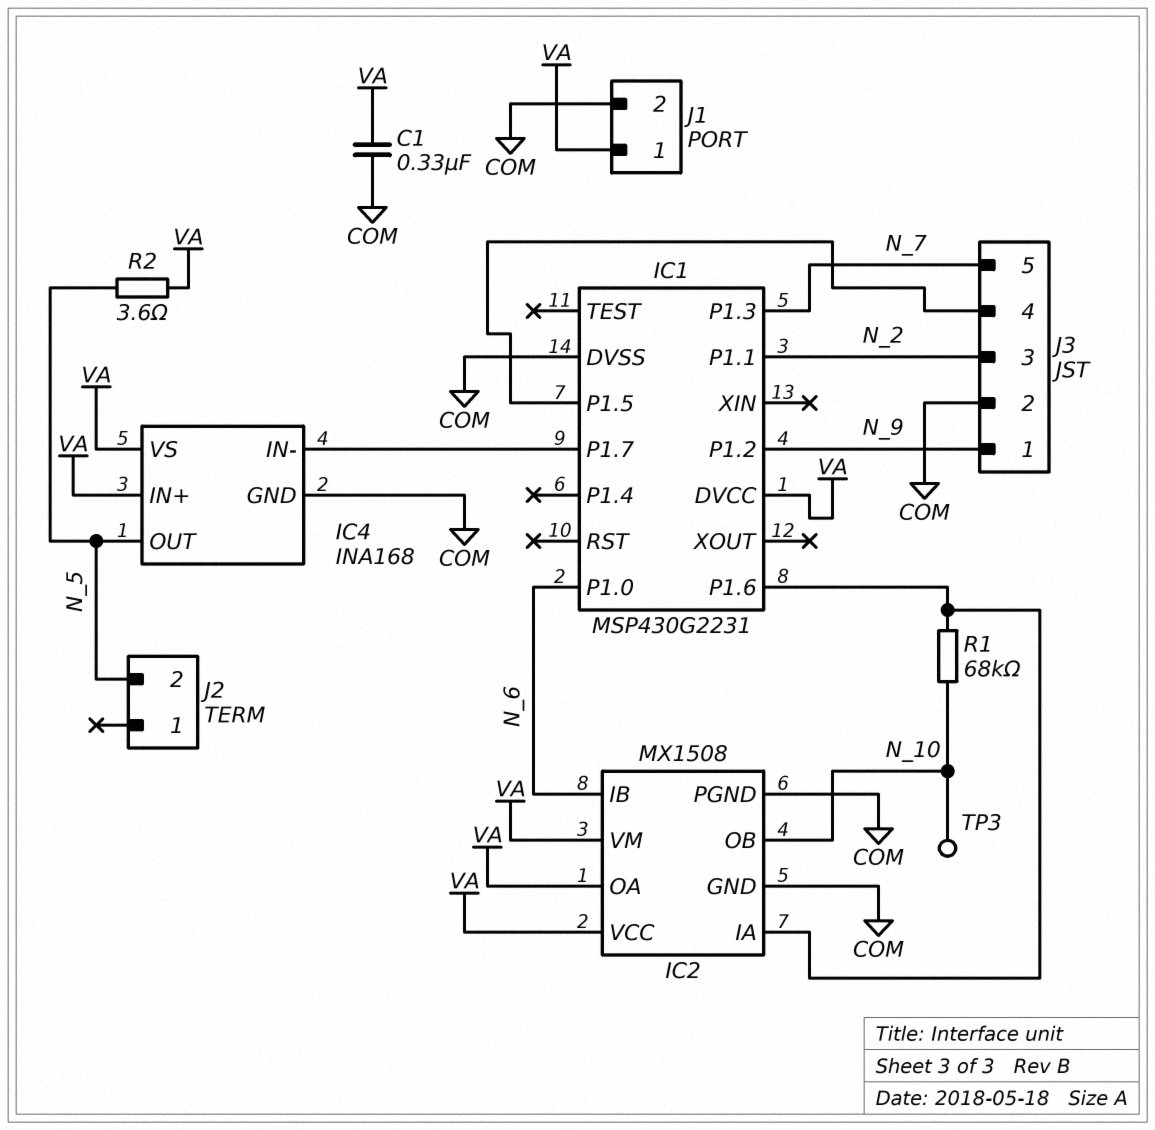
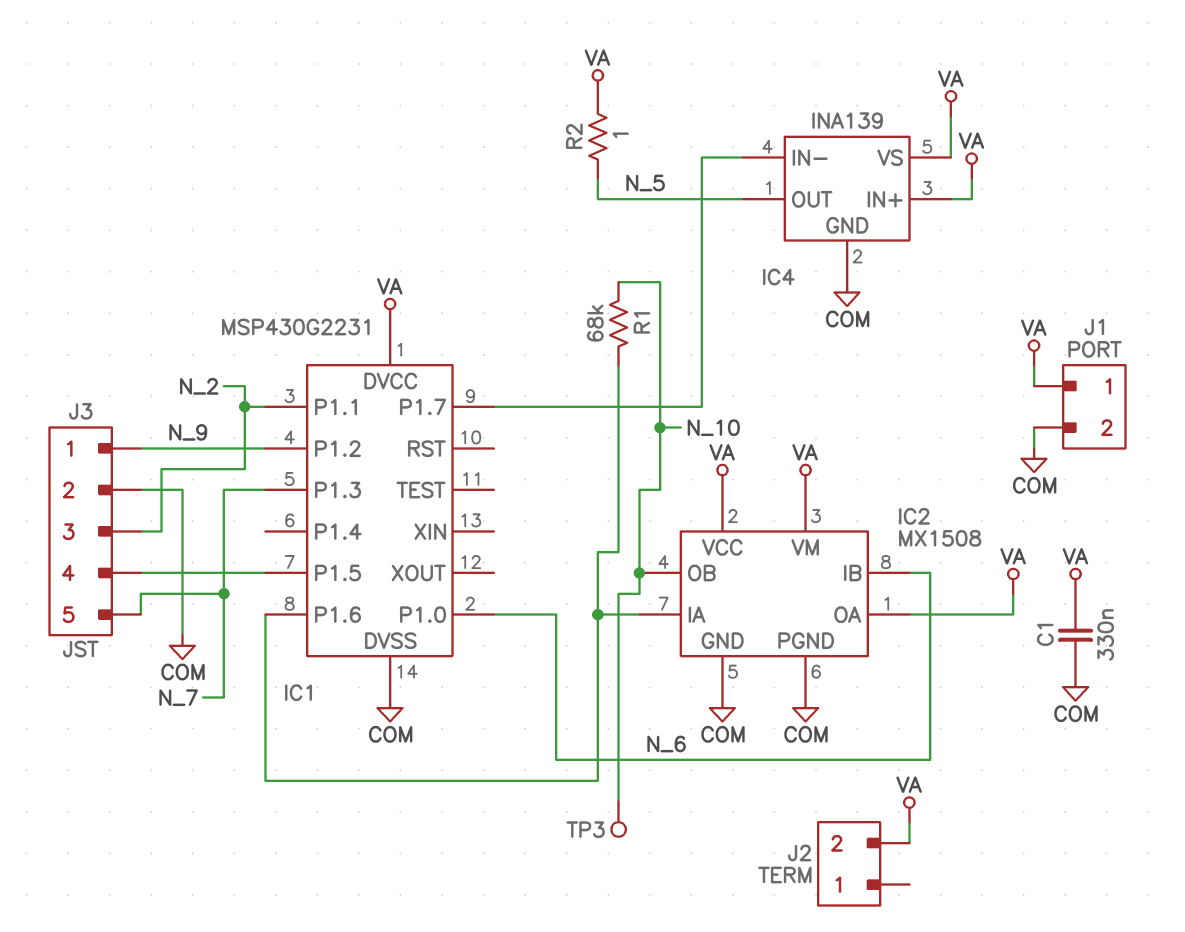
IC4: INA168 -> INA139
J2 pin 2: N_5 -> VA
R2: 3.6 (N_5, VA) -> 1 (N_5, VA)

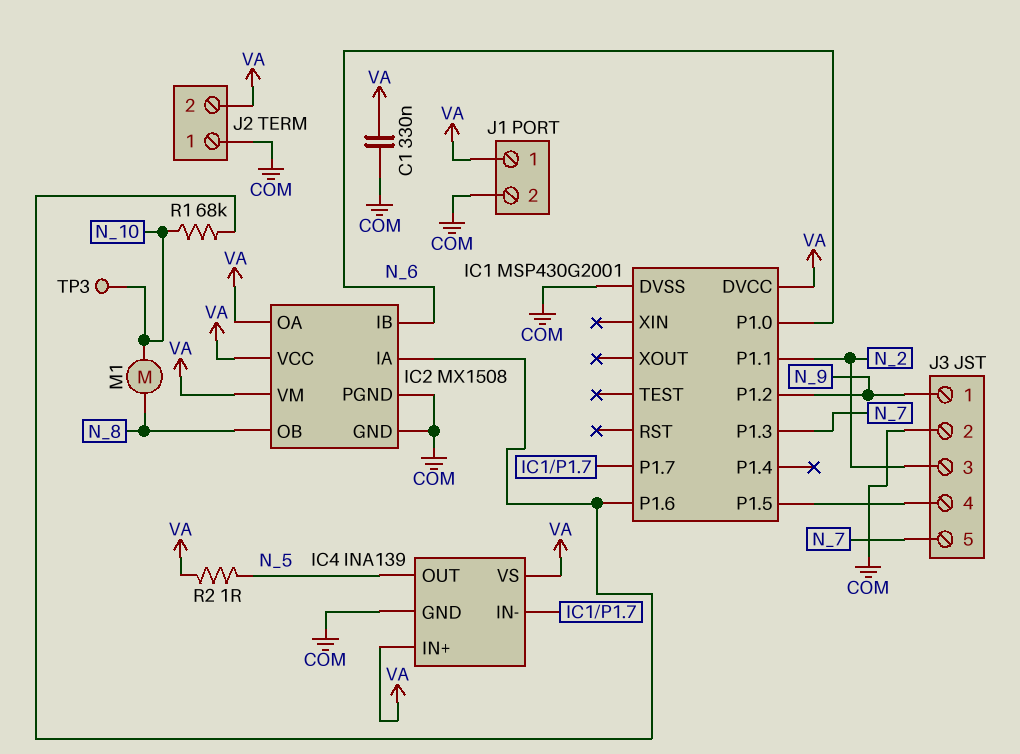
IC1: MSP430G2231 -> MSP430G2001
IC2 pin OB: N_10 -> N_8
J2 pin 1: none -> COM
M1: none -> motor (N_8, N_10)

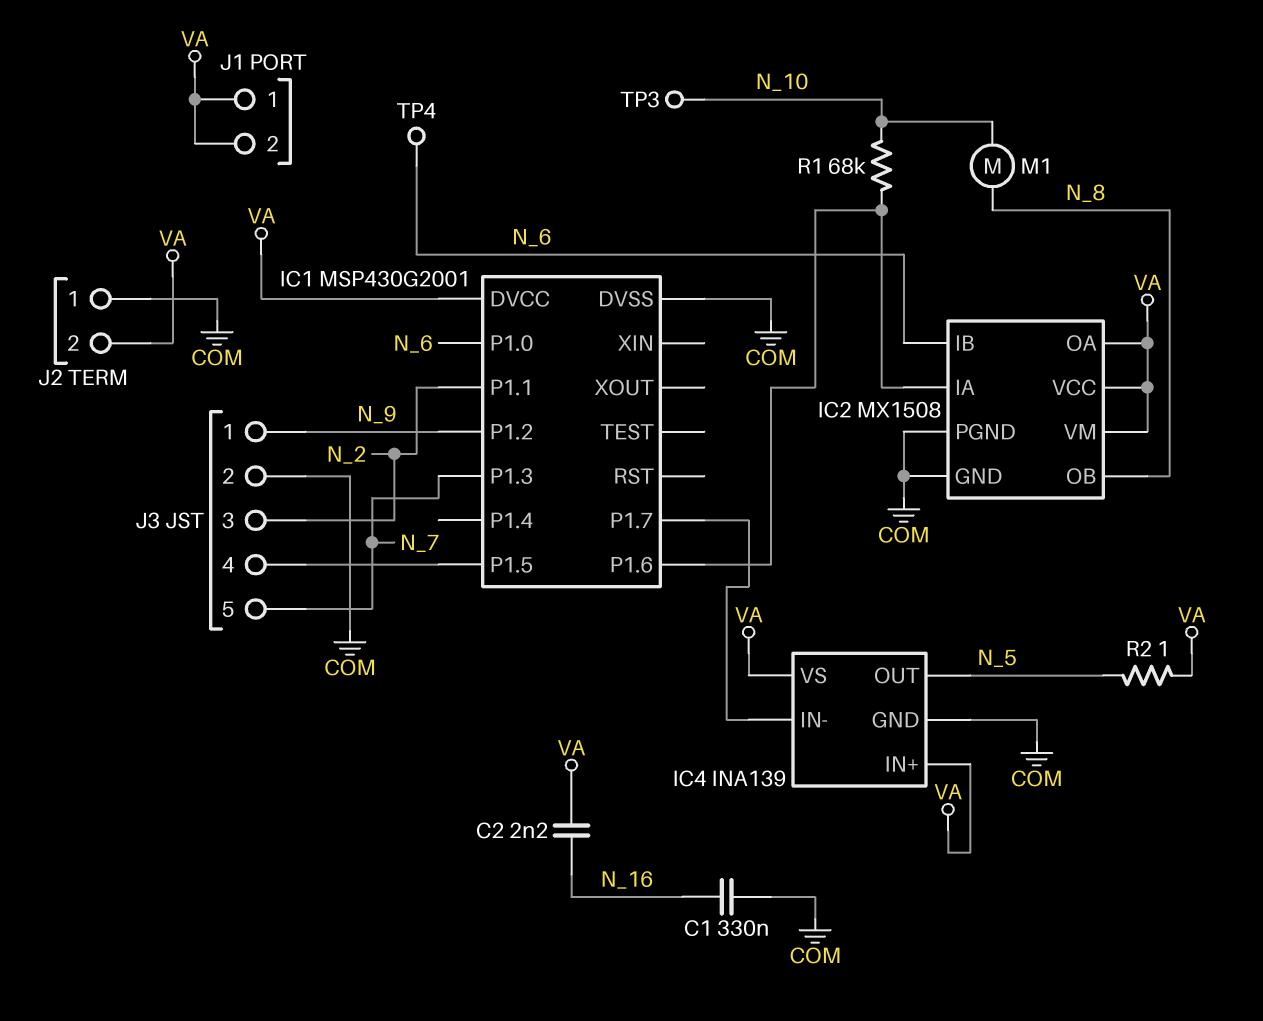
C1: 330nF (COM, VA) -> 330nF (COM, N_16)
C2: none -> 2.2nF (N_16, VA)
J1 pin 2: COM -> VA
TP4: none -> test point (N_6)

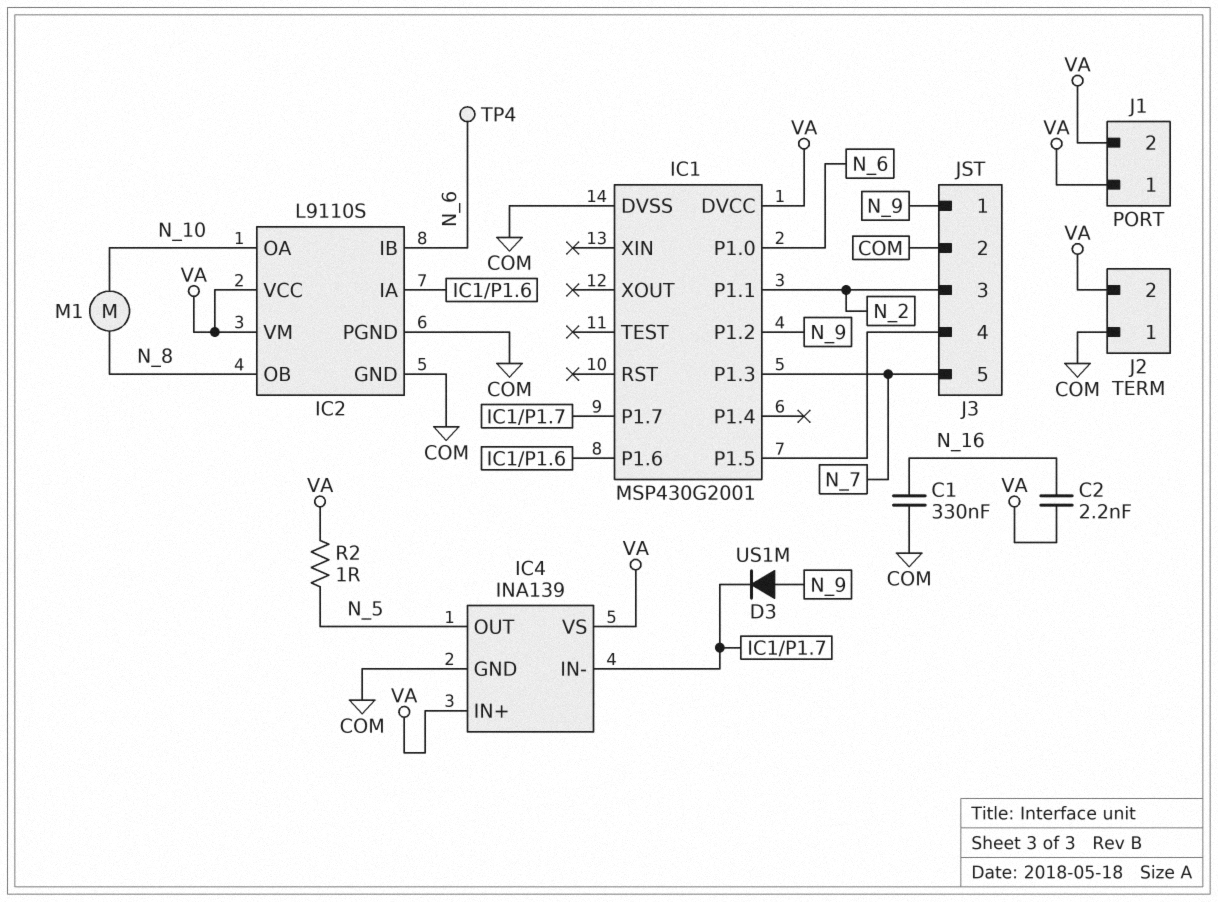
D3: none -> diode US1M (A N_9, K IC1/P1.7)
IC2: MX1508 -> L9110S
IC2 pin OA: VA -> N_10
R1: 68k (IC1/P1.6, N_10) -> none
TP3: test point (N_10) -> none

